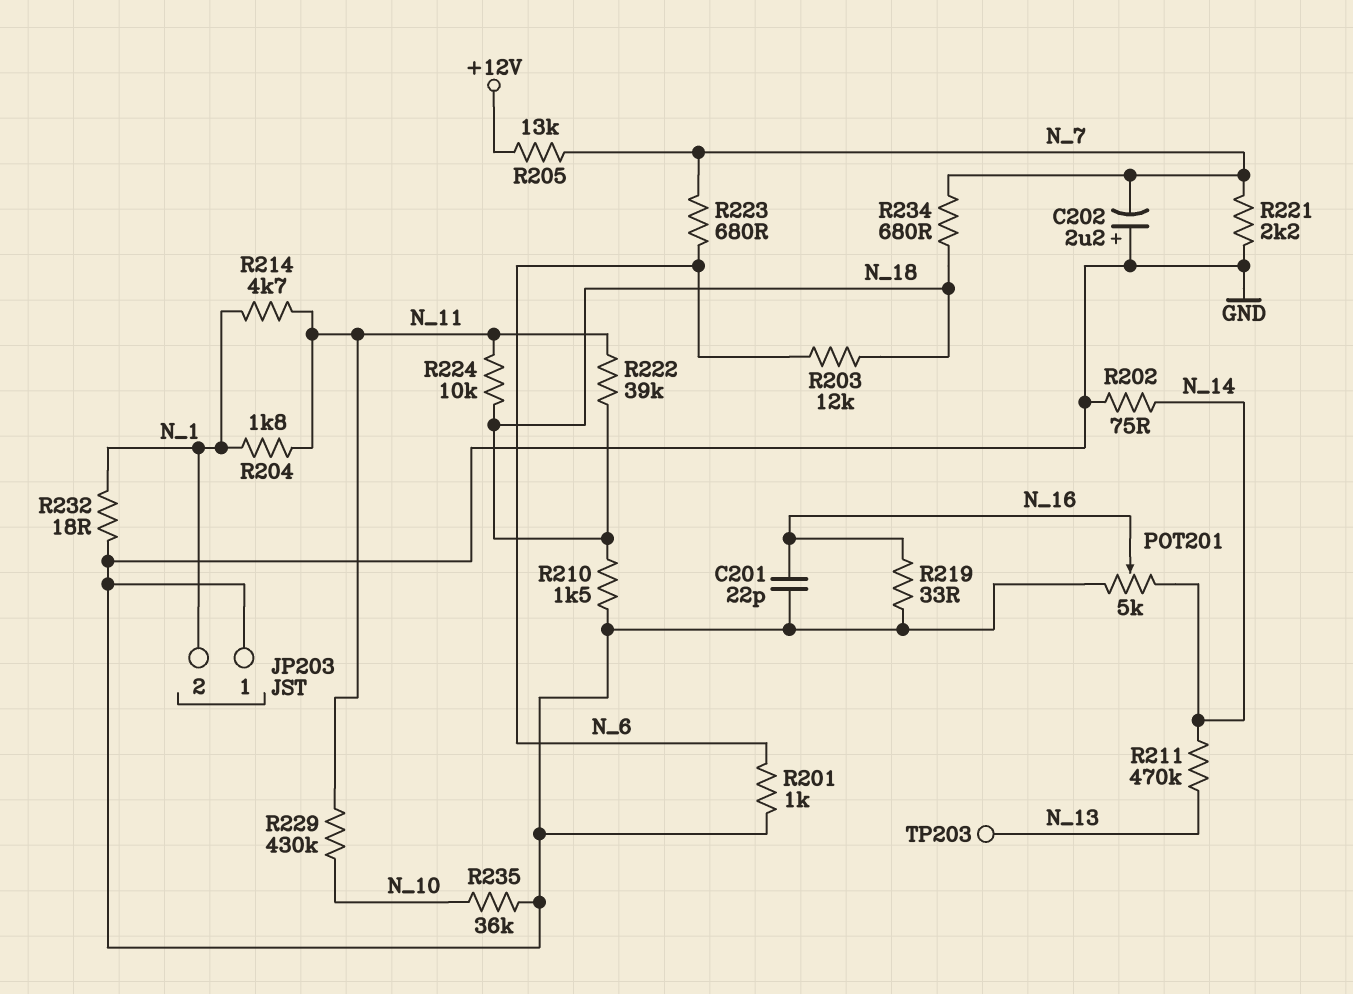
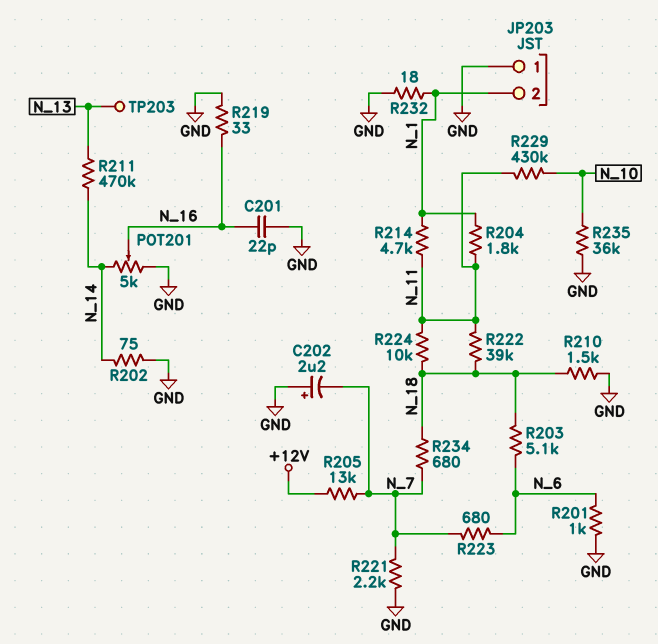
R203: 12k (N_6, N_18) -> 5.1k (N_6, N_18)

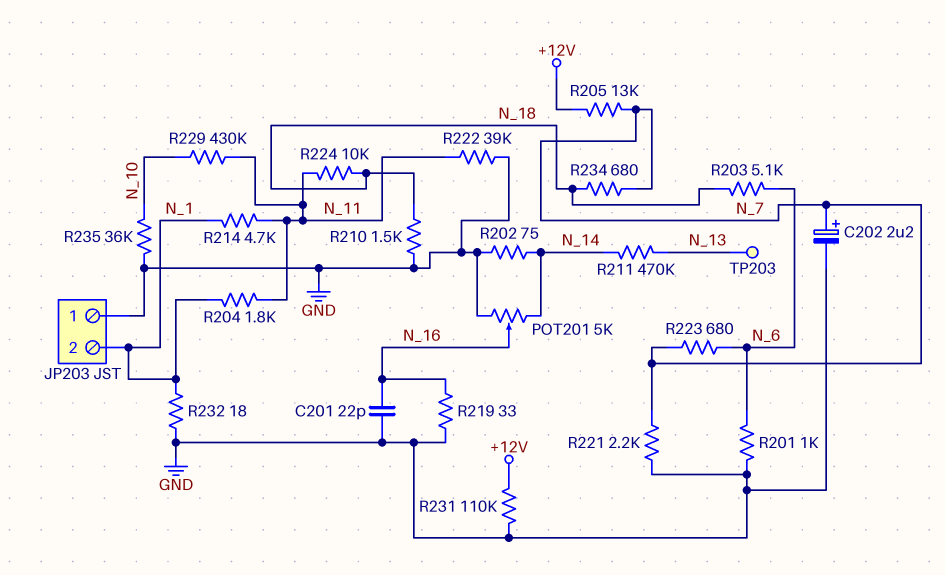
C202: 2.2uF (plus GND, minus N_7) -> 2.2uF (plus N_7, minus GND)
R222: 39k (N_11, N_18) -> 39k (GND, N_11)
R231: none -> 110k (+12V, GND)

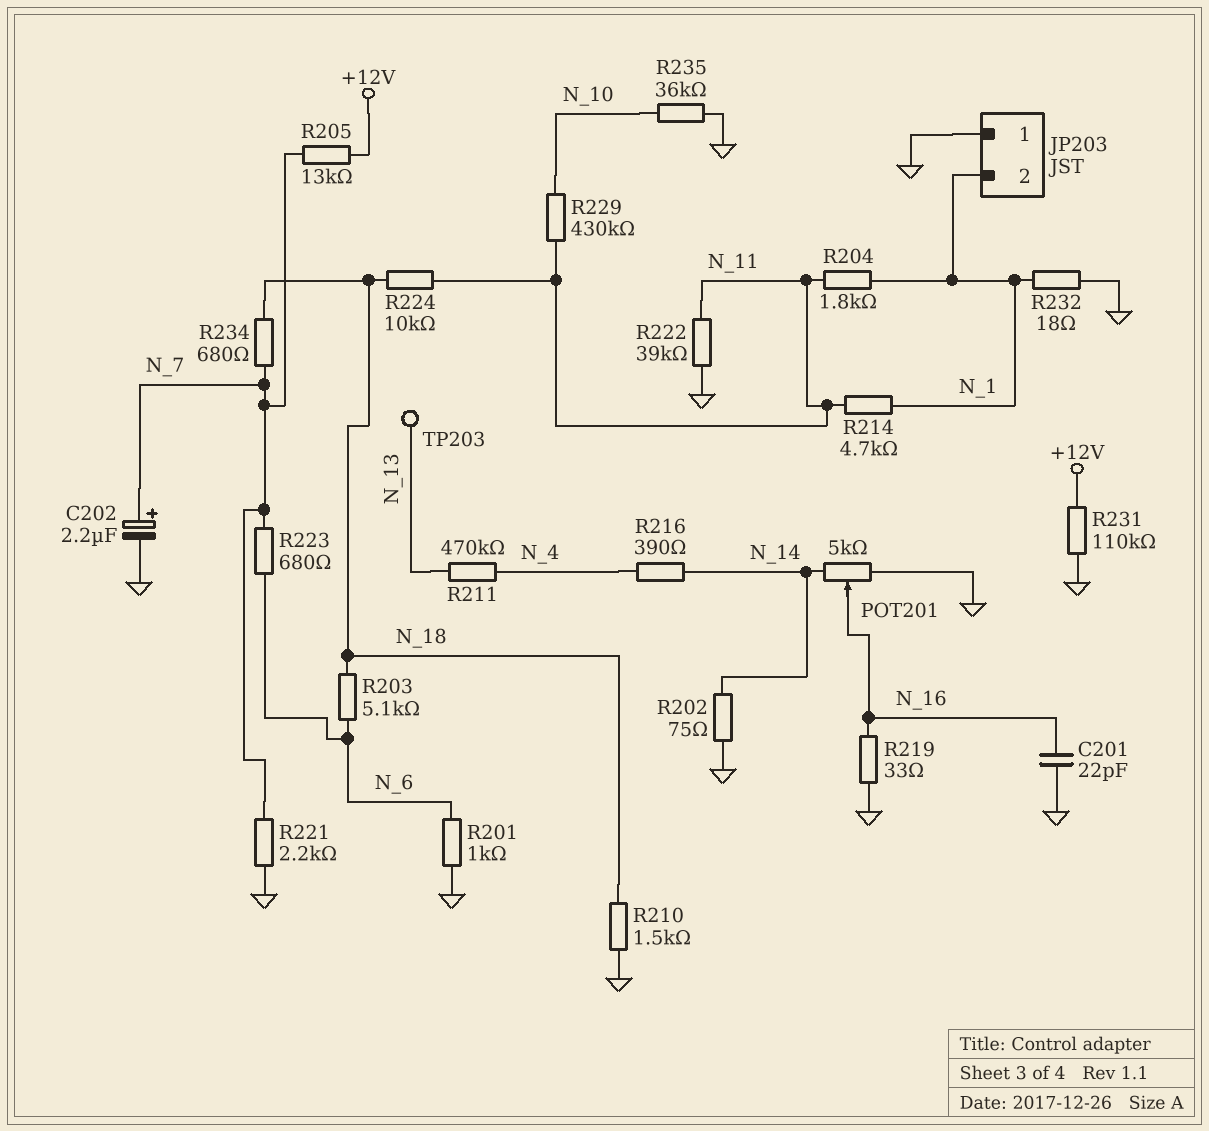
R211: 470k (N_13, N_14) -> 470k (N_4, N_13)
R216: none -> 390 (N_4, N_14)

